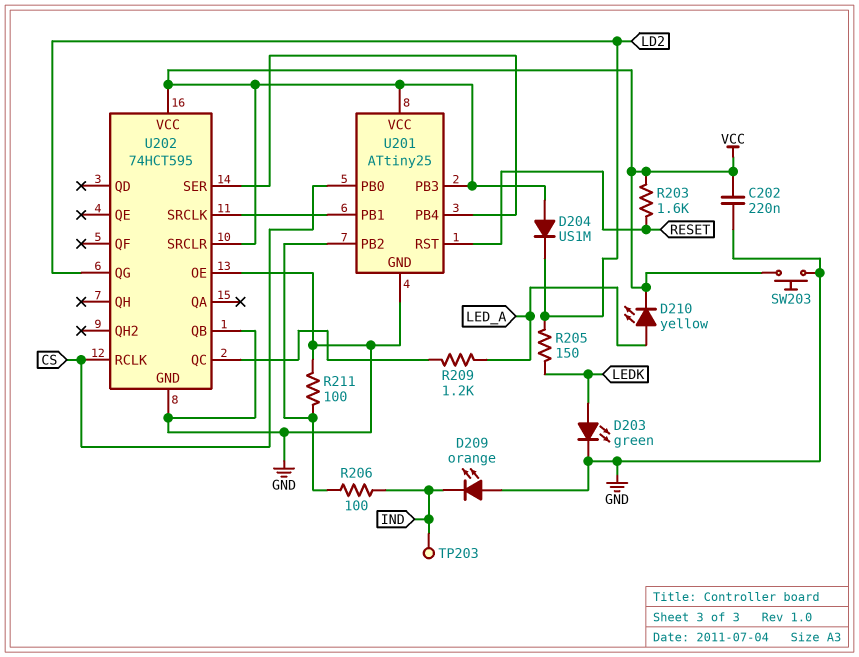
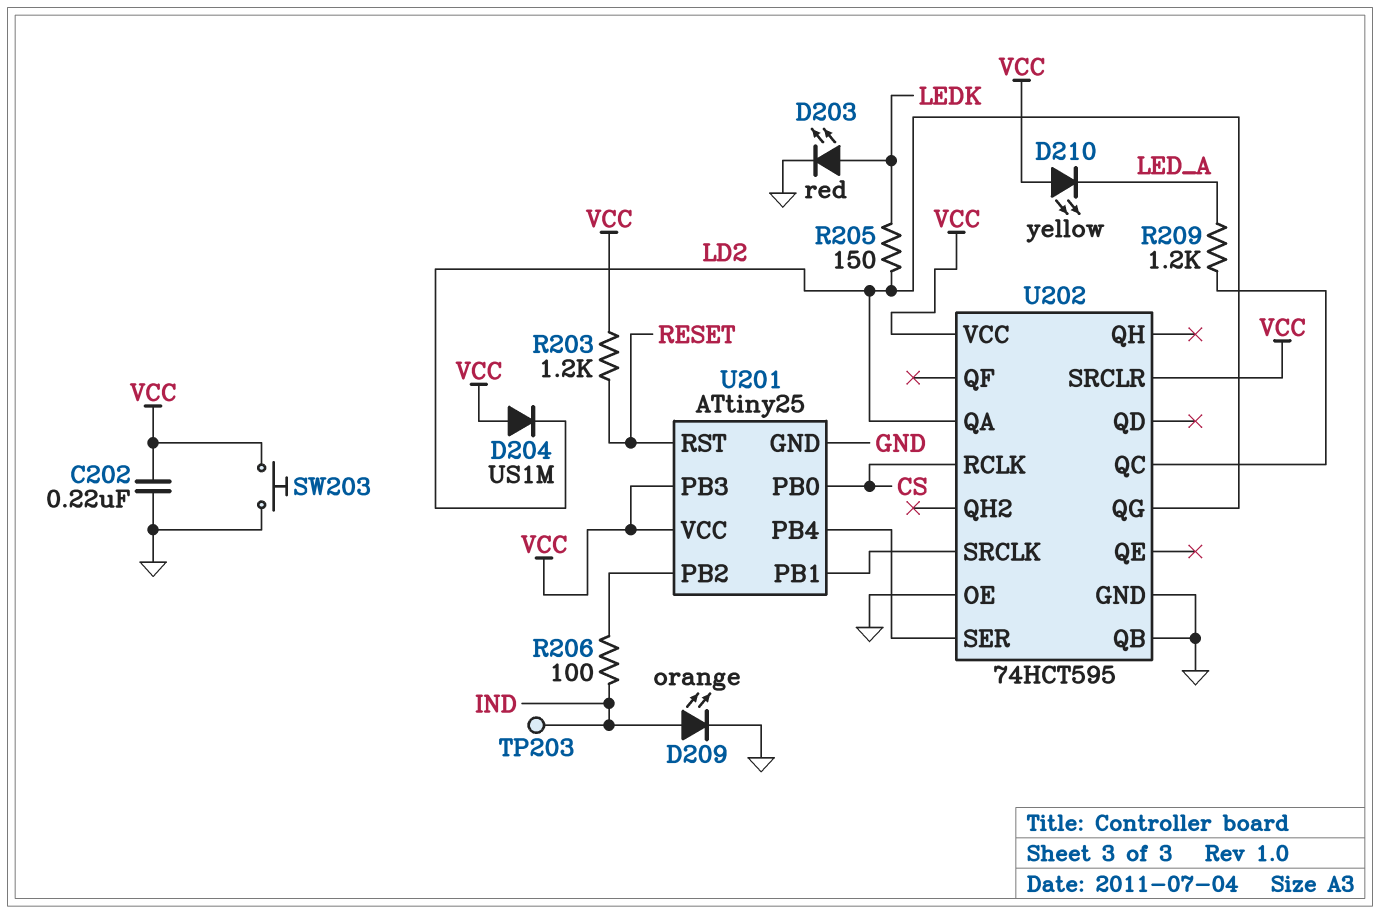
D203: LED green (A LEDK, K GND) -> LED red (A LEDK, K GND)
D209: LED orange (A GND, K IND) -> LED orange (A IND, K GND)
D210: LED yellow (A LED_A, K VCC) -> LED yellow (A VCC, K LED_A)
R203: 1.6k (RESET, VCC) -> 1.2k (RESET, VCC)
R211: 100 (GND, U201/PB2) -> none
U202 pin QA: none -> LD2

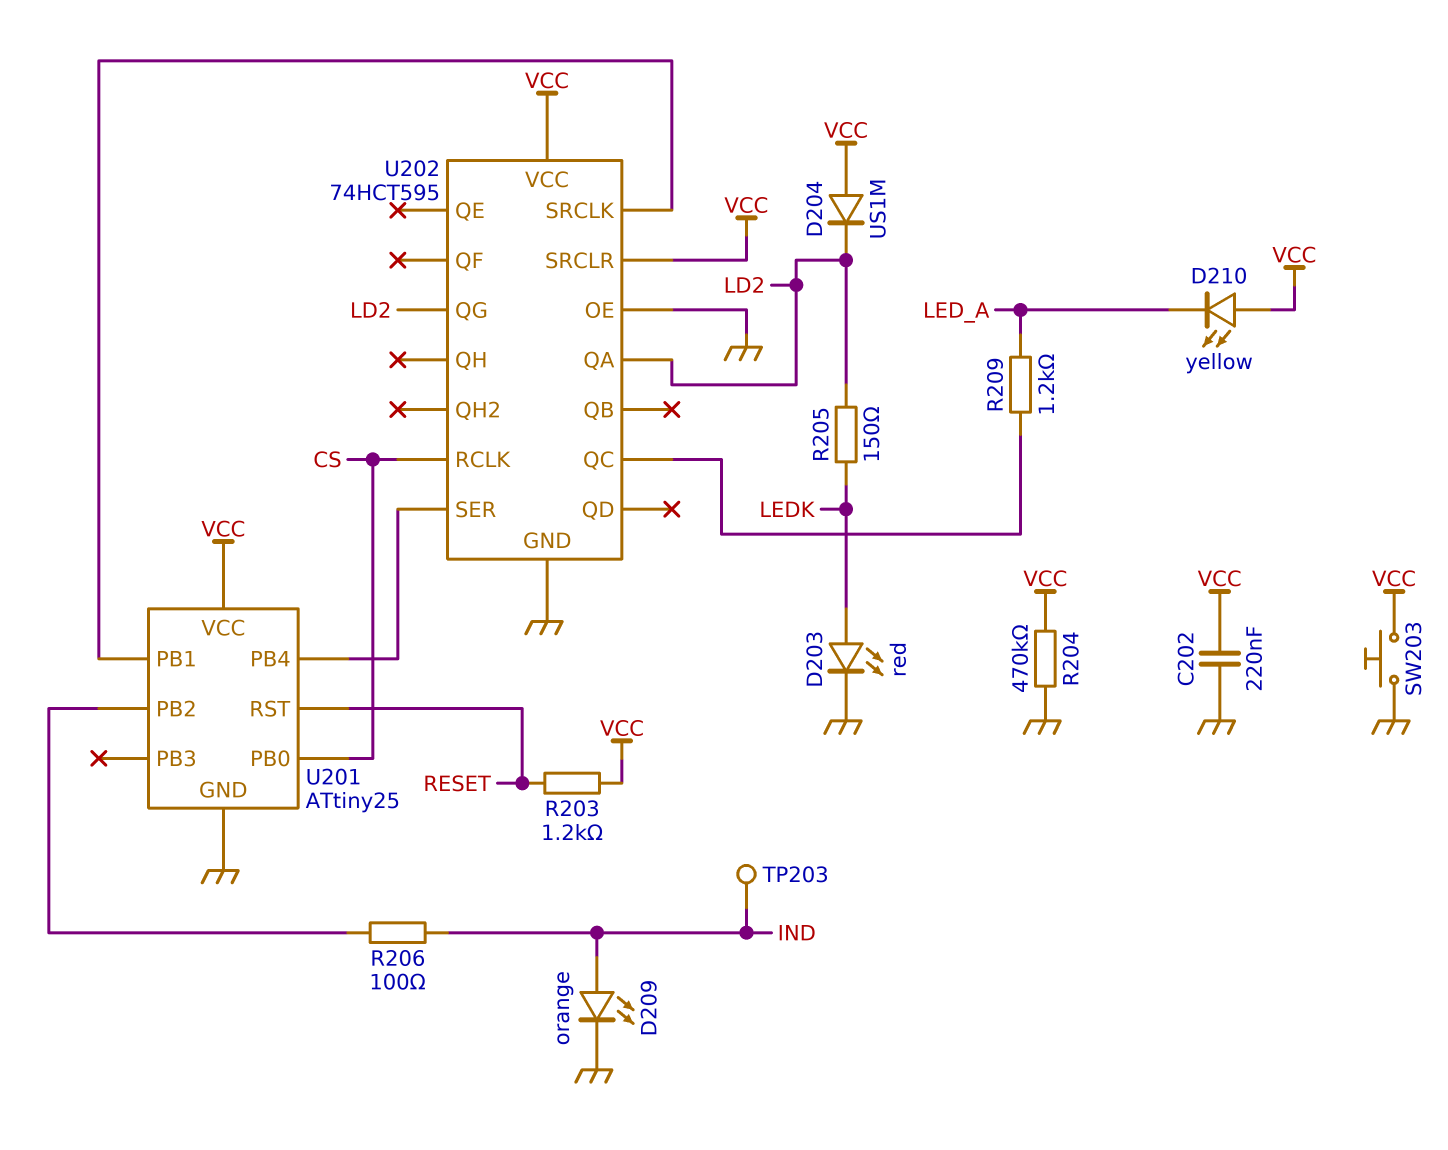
R204: none -> 470k (GND, VCC)
U201 pin PB3: VCC -> none
U202 pin QB: GND -> none

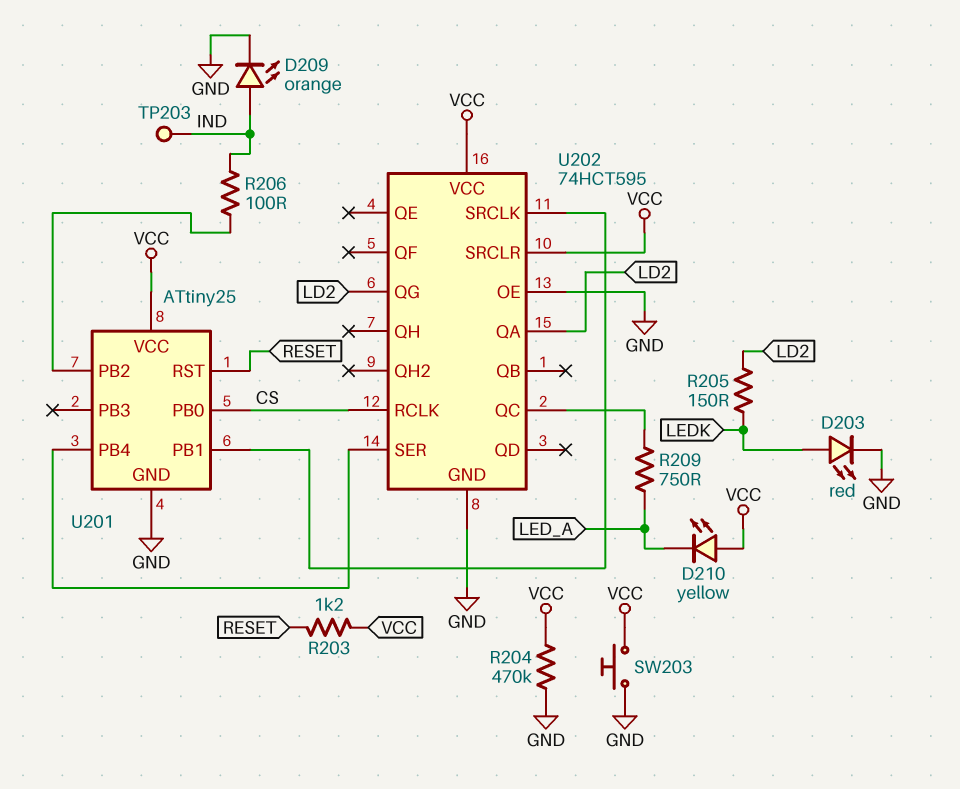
C202: 220nF (GND, VCC) -> none
D204: diode US1M (A VCC, K LD2) -> none
R209: 1.2k (LED_A, U202/QC) -> 750 (LED_A, U202/QC)

